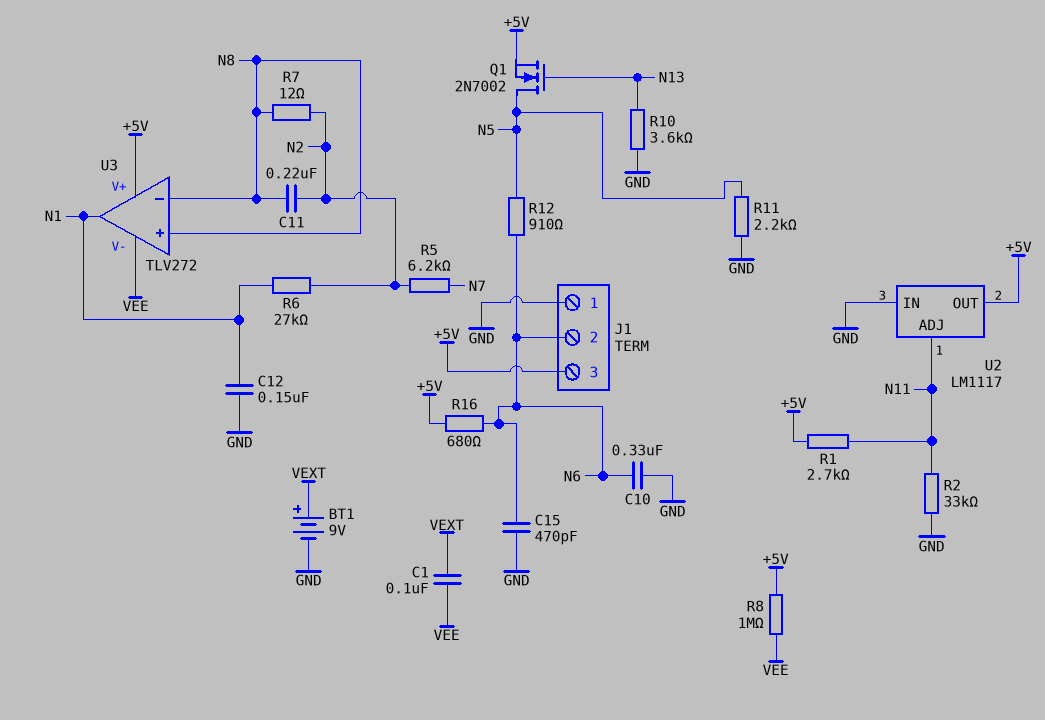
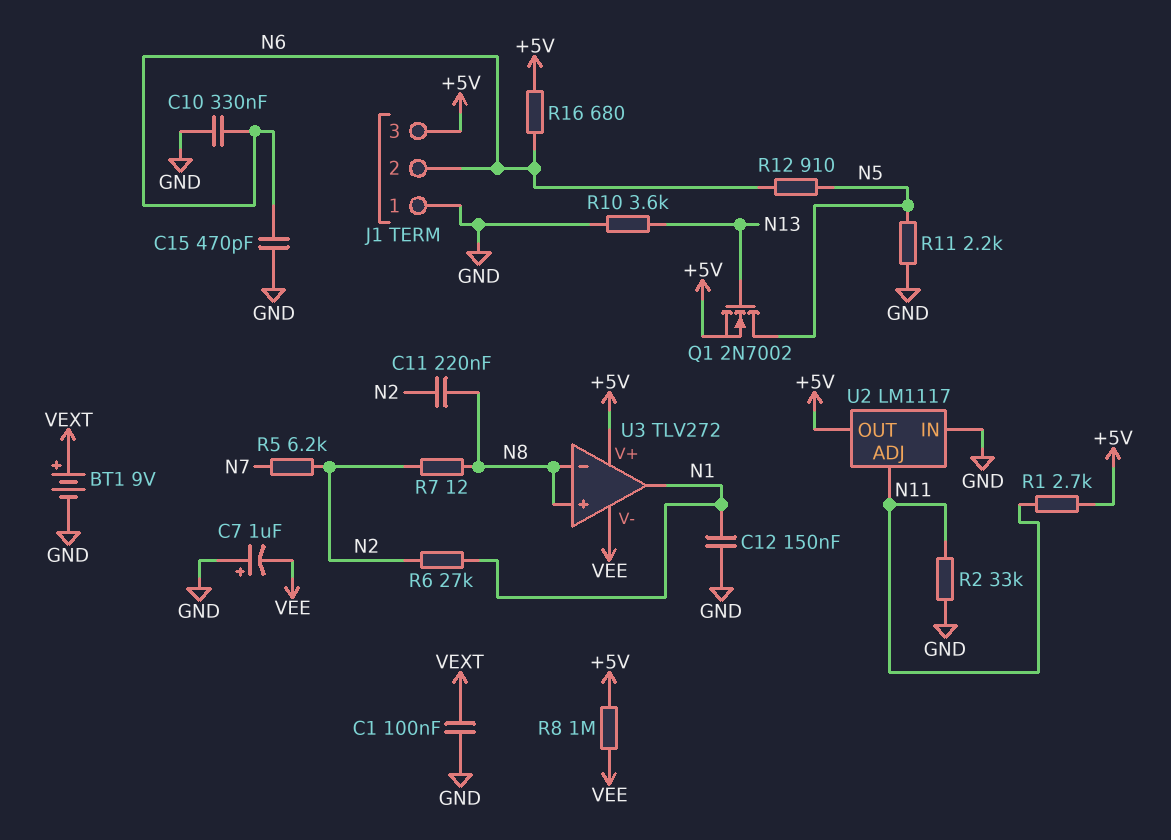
C1: 100nF (VEE, VEXT) -> 100nF (GND, VEXT)
C7: none -> 1uF (plus GND, minus VEE)

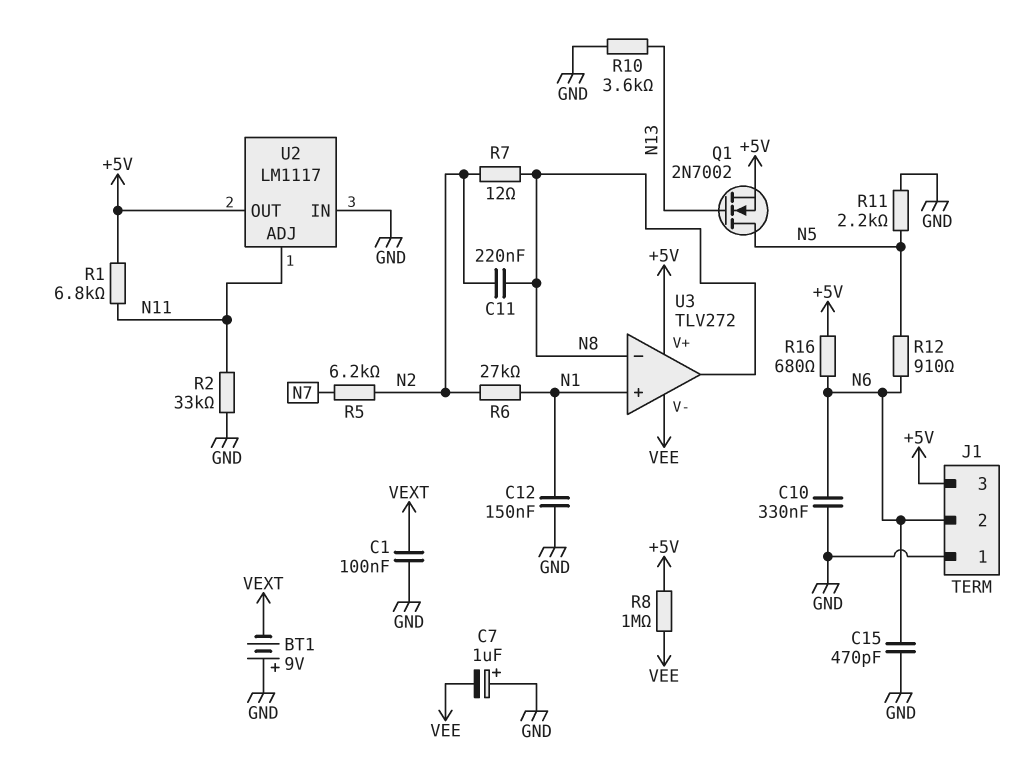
BT1: 9V (plus VEXT, minus GND) -> 9V (plus GND, minus VEXT)
R1: 2.7k (+5V, N11) -> 6.8k (+5V, N11)
U3 pin in+: N8 -> N1
U3 pin out: N1 -> N8

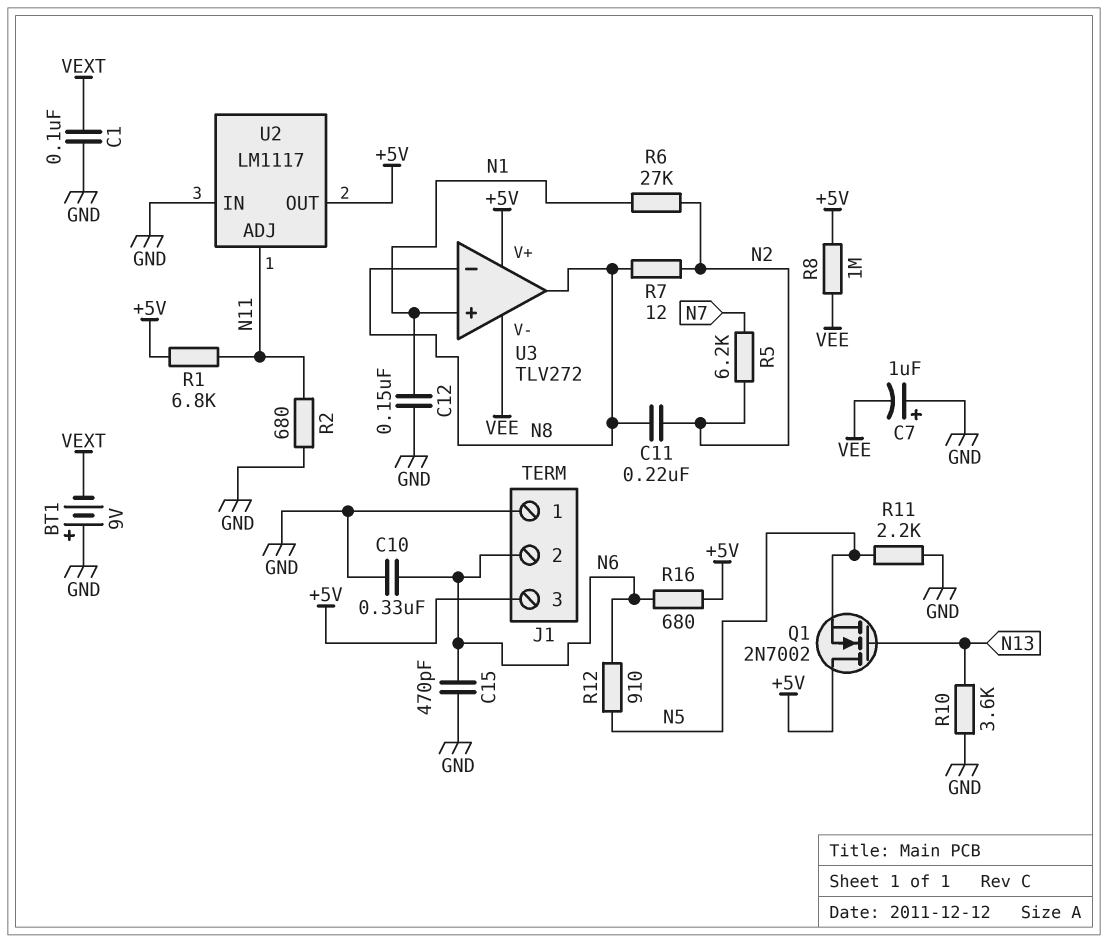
Q1: NMOS 2N7002 (G N13, D N5, S +5V) -> NMOS 2N7002 (G N13, D +5V, S N5)
R2: 33k (GND, N11) -> 680 (GND, N11)

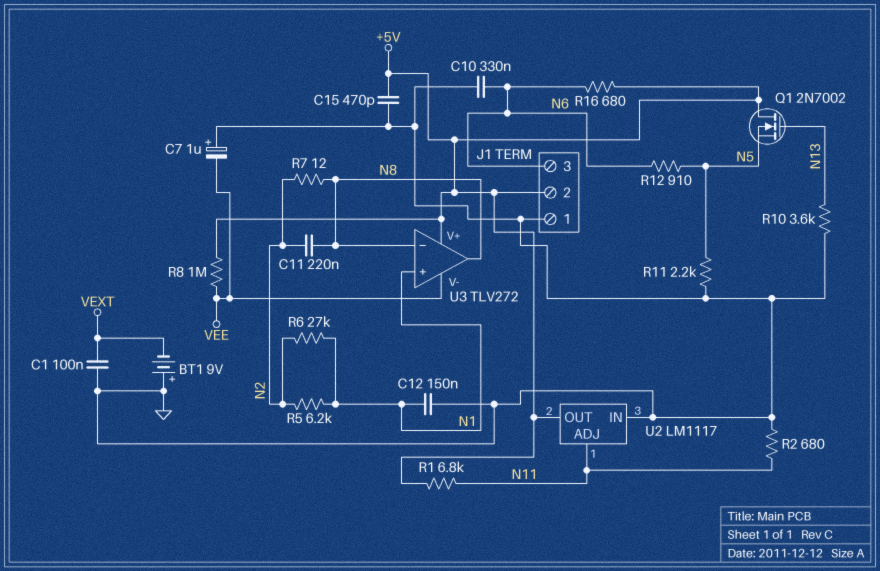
C15: 470pF (GND, N6) -> 470pF (+5V, GND)
J1 pin 2: N6 -> +5V
J1 pin 3: +5V -> N6
R5: 6.2k (N2, N7) -> 6.2k (N1, N2)

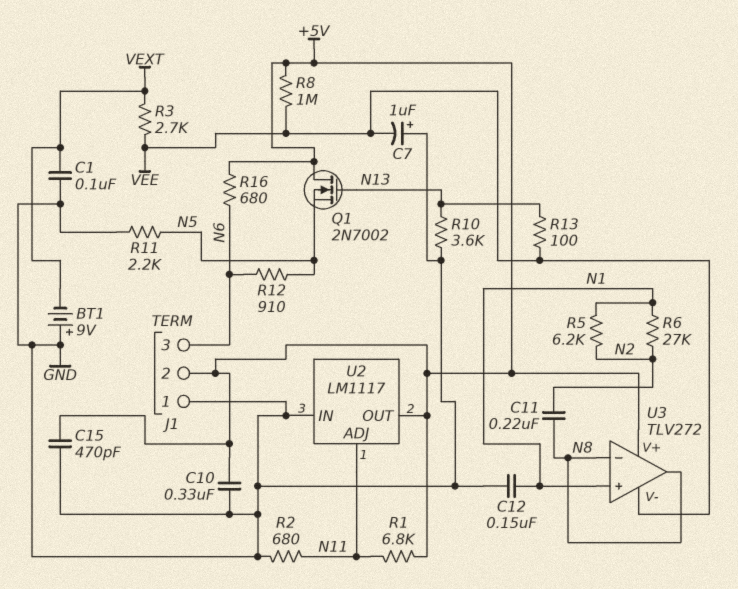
C10: 330nF (GND, N6) -> 330nF (+5V, GND)
R3: none -> 2.7k (VEE, VEXT)
R7: 12 (N2, N8) -> none
R13: none -> 100 (N13, VEE)

